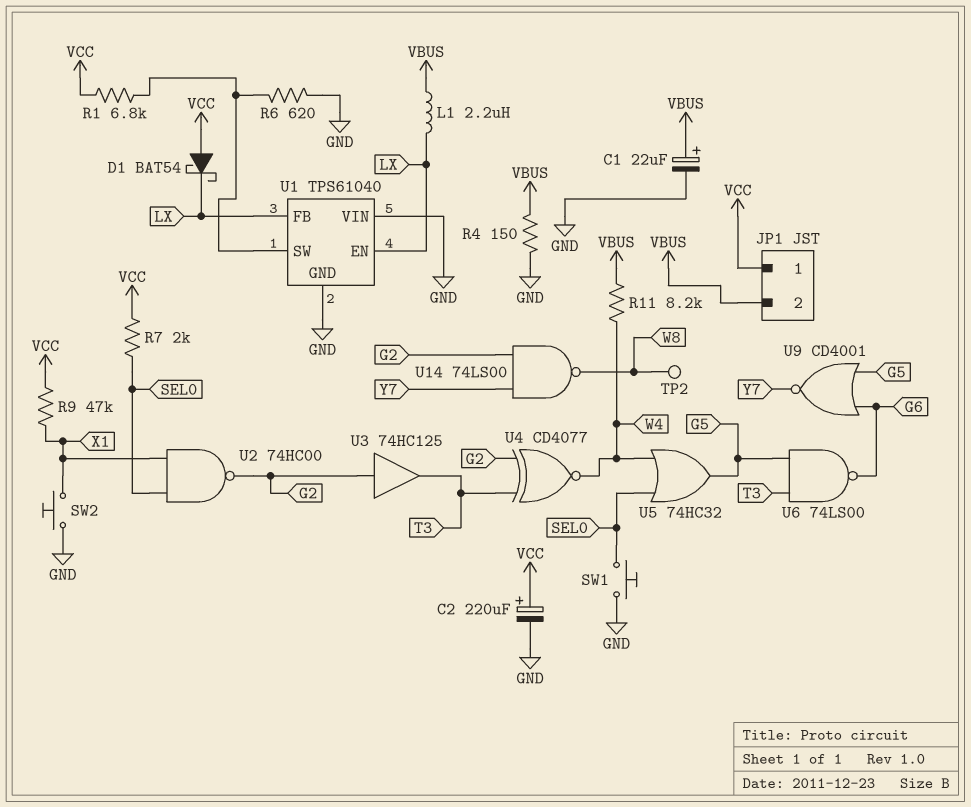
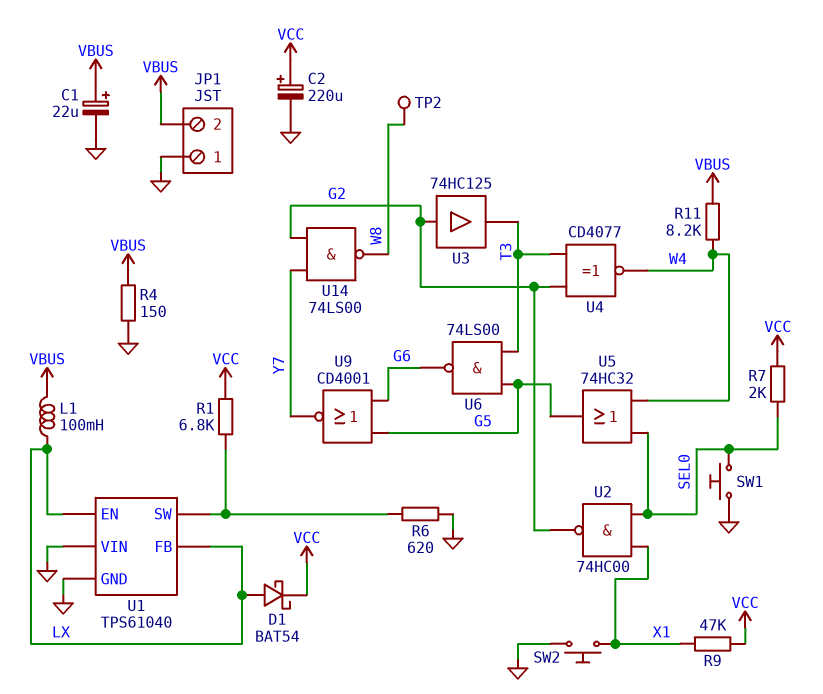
D1: schottky BAT54 (A VCC, K LX) -> schottky BAT54 (A LX, K VCC)
JP1 pin 1: VCC -> GND
L1: 2.2uH (LX, VBUS) -> 100mH (LX, VBUS)

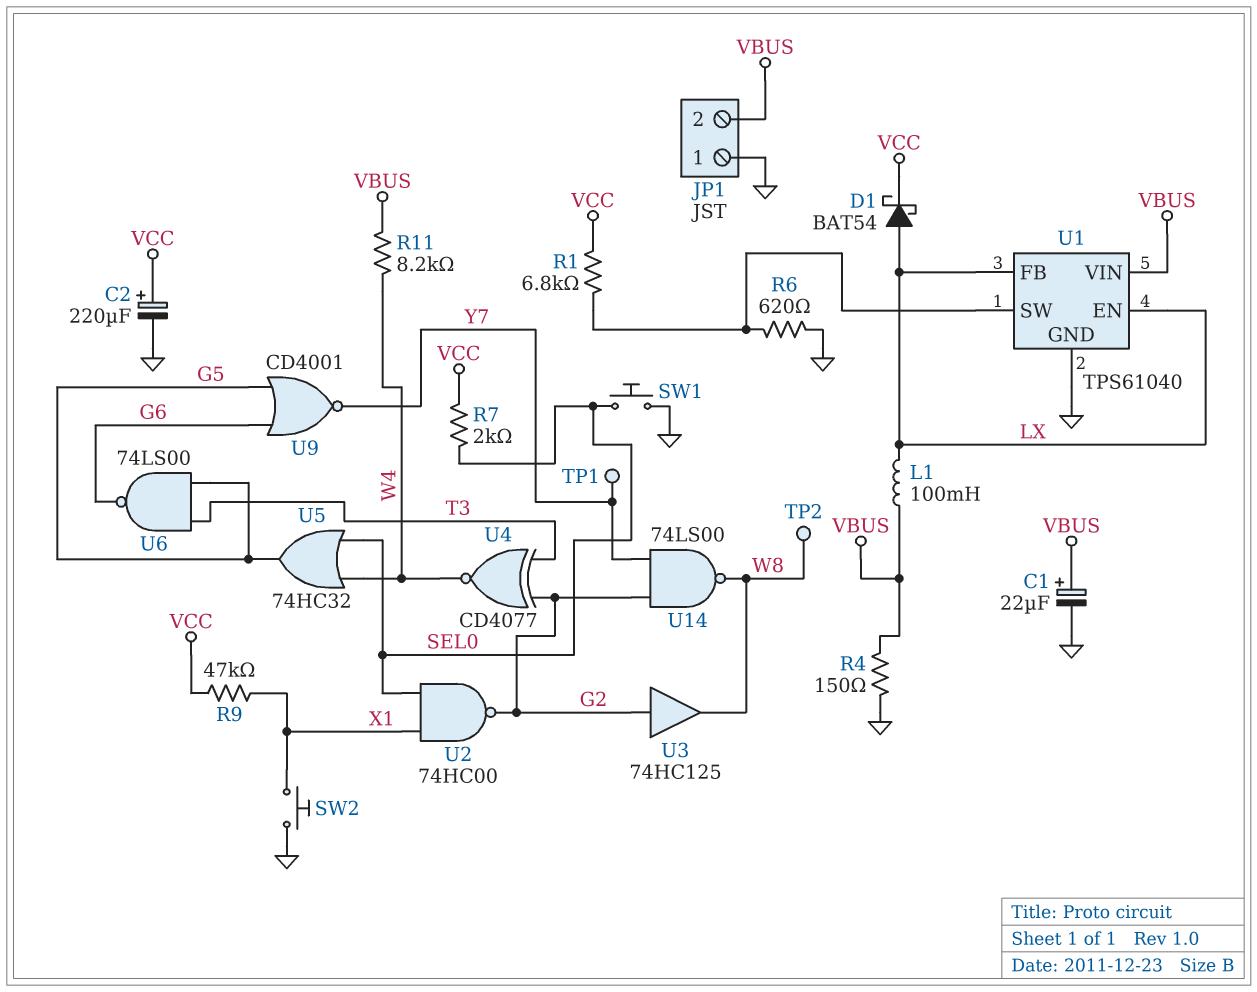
TP1: none -> test point (Y7)
U1 pin VIN: GND -> VBUS
U3: buffer 74HC125 (in G2, out T3) -> buffer 74HC125 (in G2, out W8)

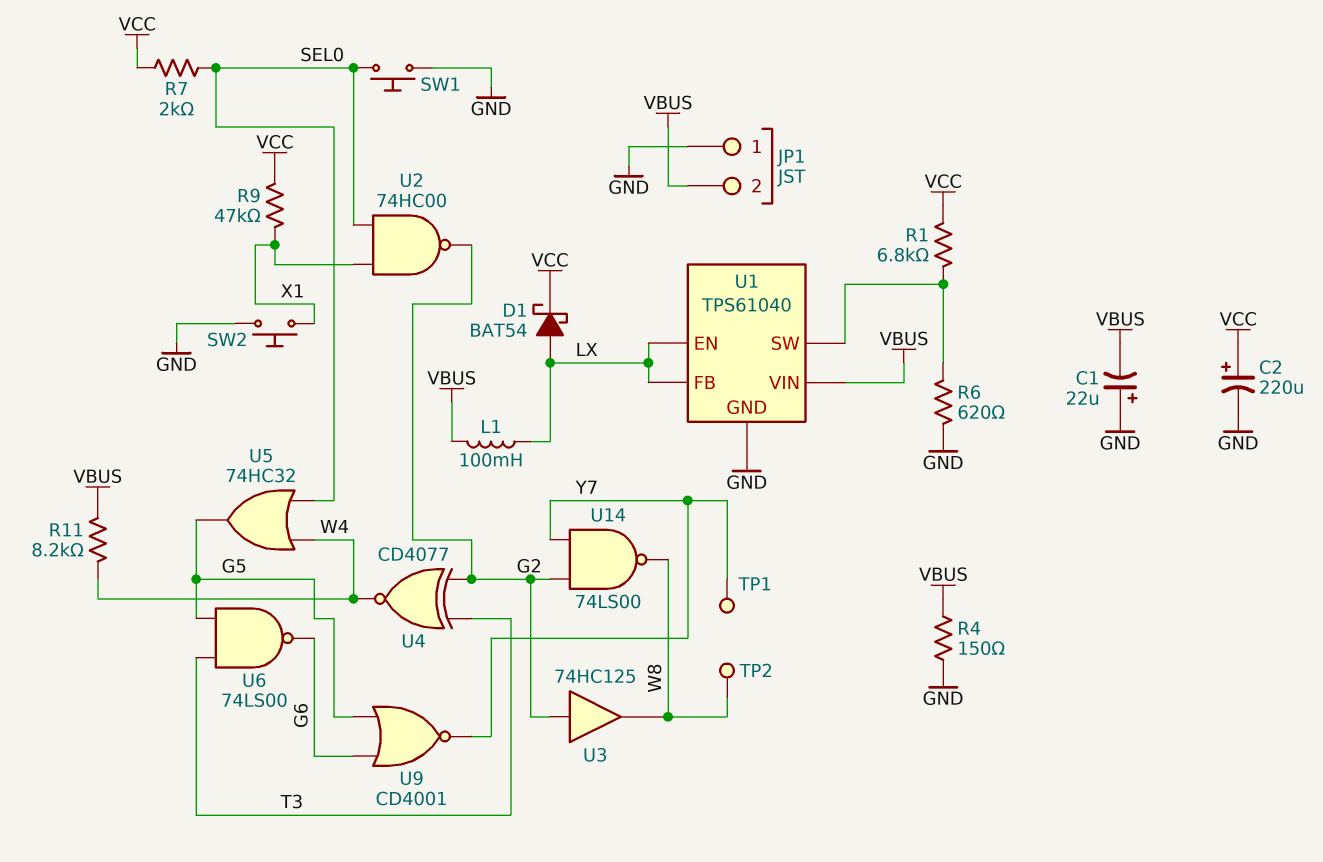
C1: 22uF (plus VBUS, minus GND) -> 22uF (plus GND, minus VBUS)

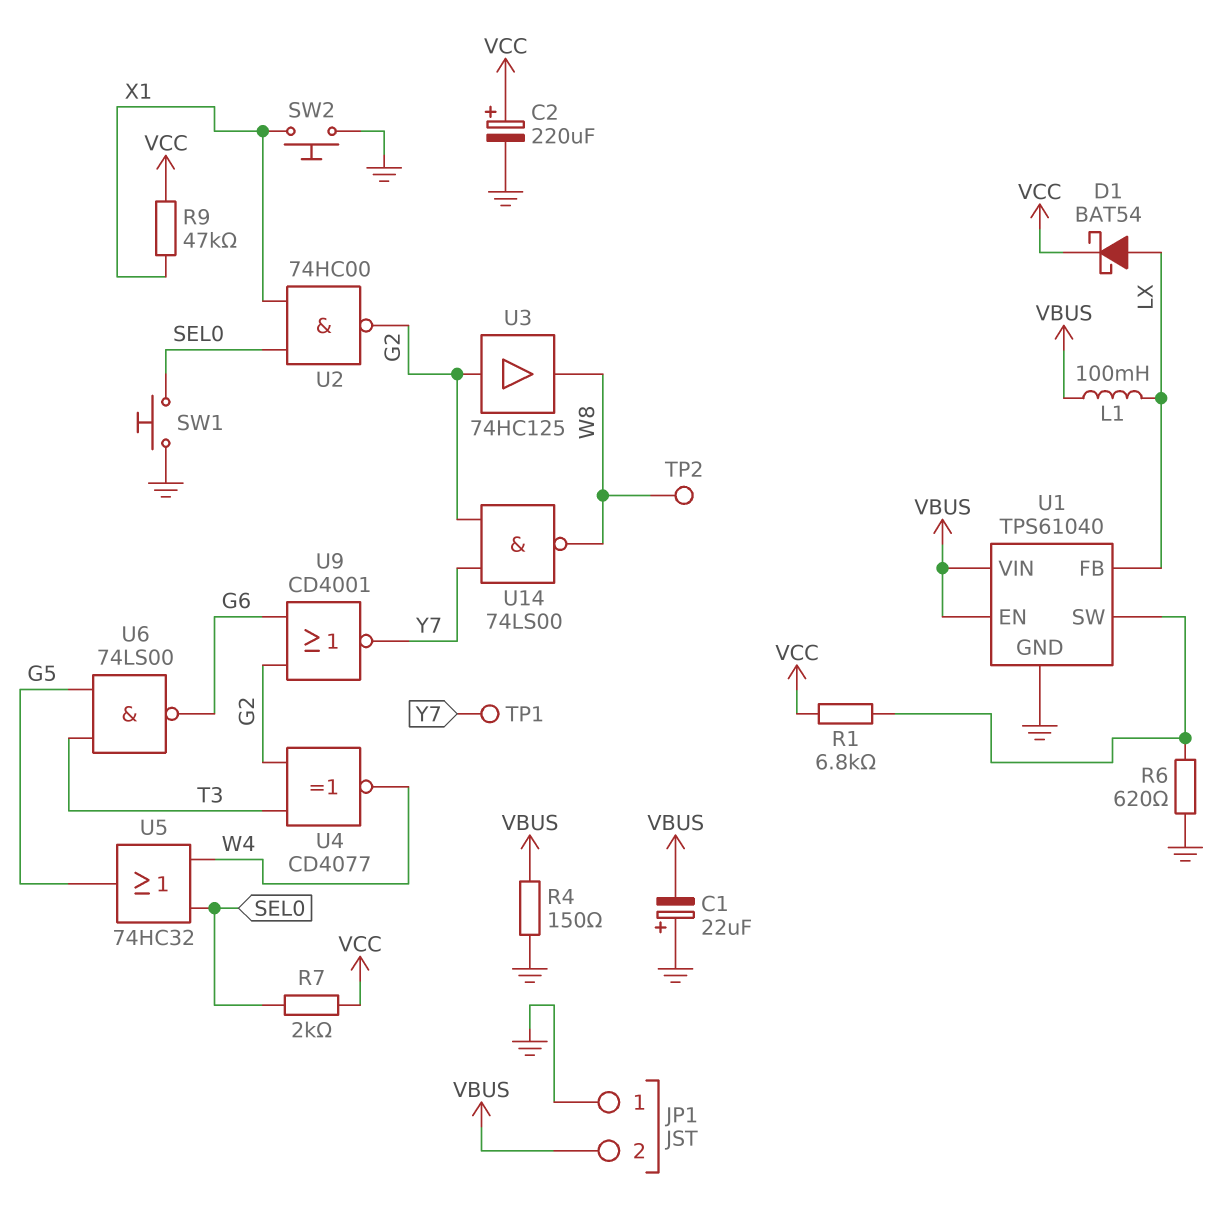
R11: 8.2k (VBUS, W4) -> none
U1 pin EN: LX -> VBUS
U9: NOR CD4001 (in G5, in G6, out Y7) -> NOR CD4001 (in G2, in G6, out Y7)

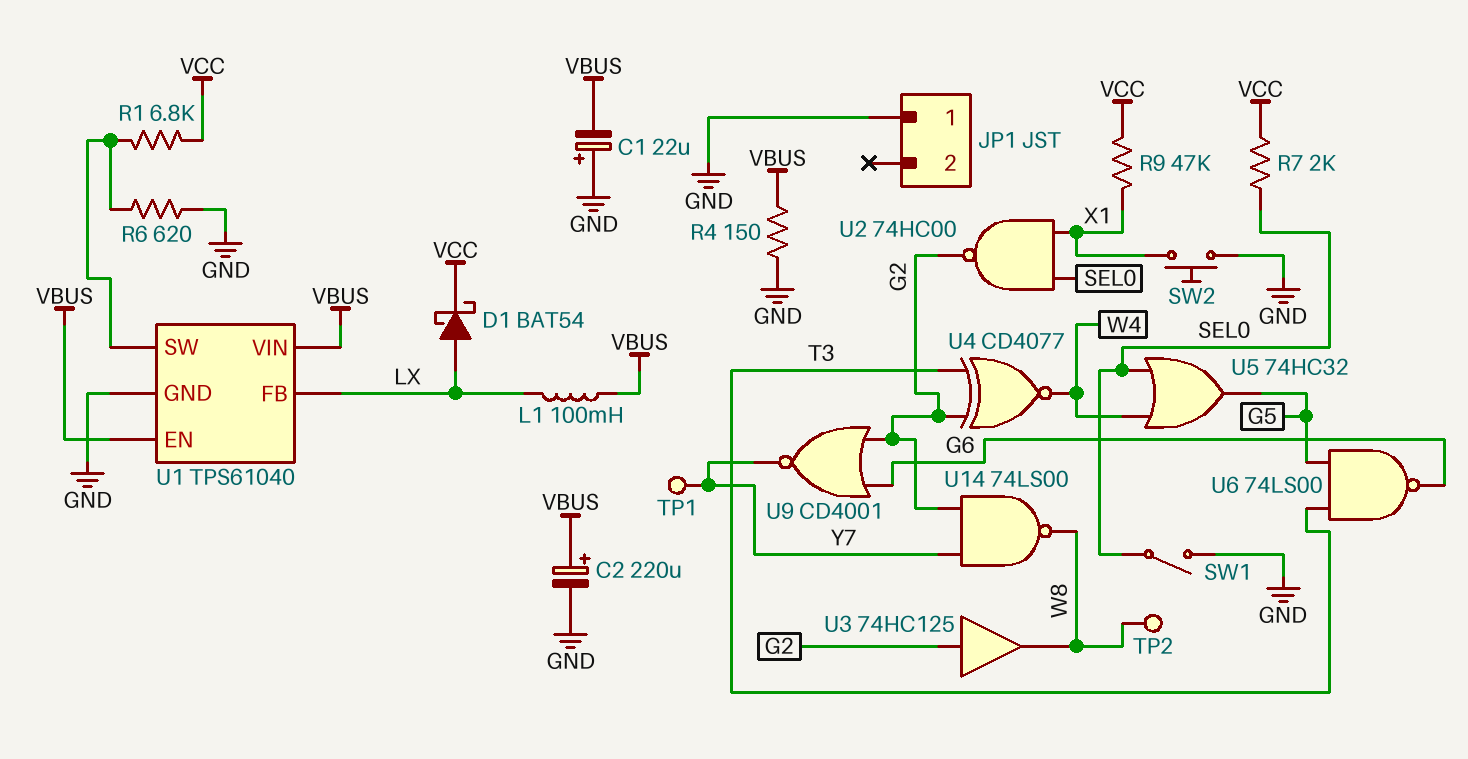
C2: 220uF (plus VCC, minus GND) -> 220uF (plus VBUS, minus GND)
JP1 pin 2: VBUS -> none
SW1: button (GND, SEL0) -> switch (GND, SEL0)

